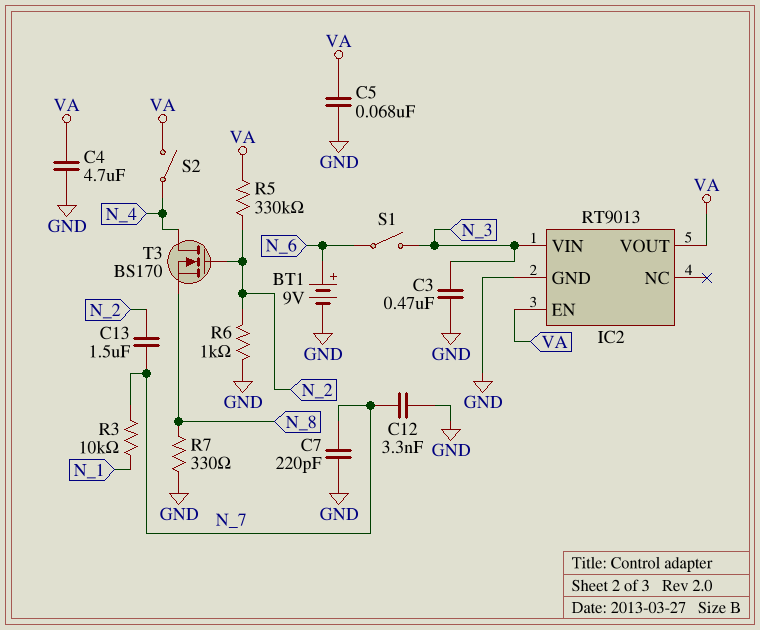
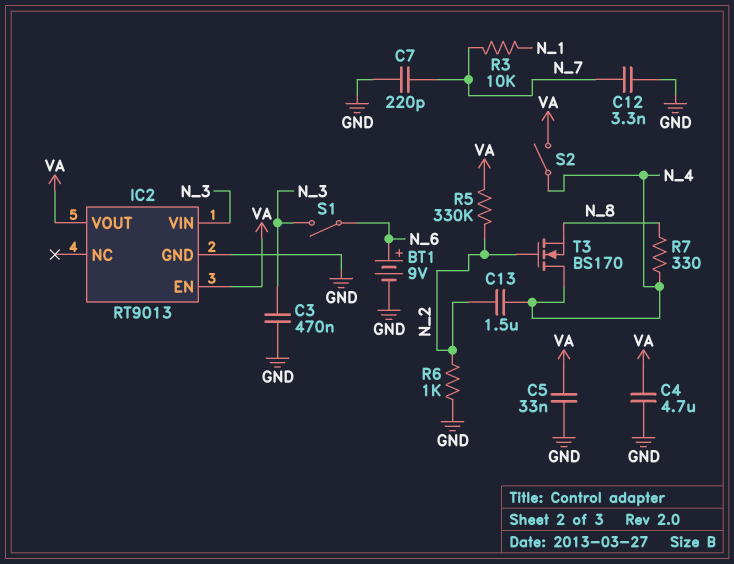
C5: 68nF (GND, VA) -> 33nF (GND, VA)
C13: 1.5uF (N_2, N_7) -> 1.5uF (N_2, N_4)
R7: 330 (GND, N_8) -> 330 (N_4, N_8)

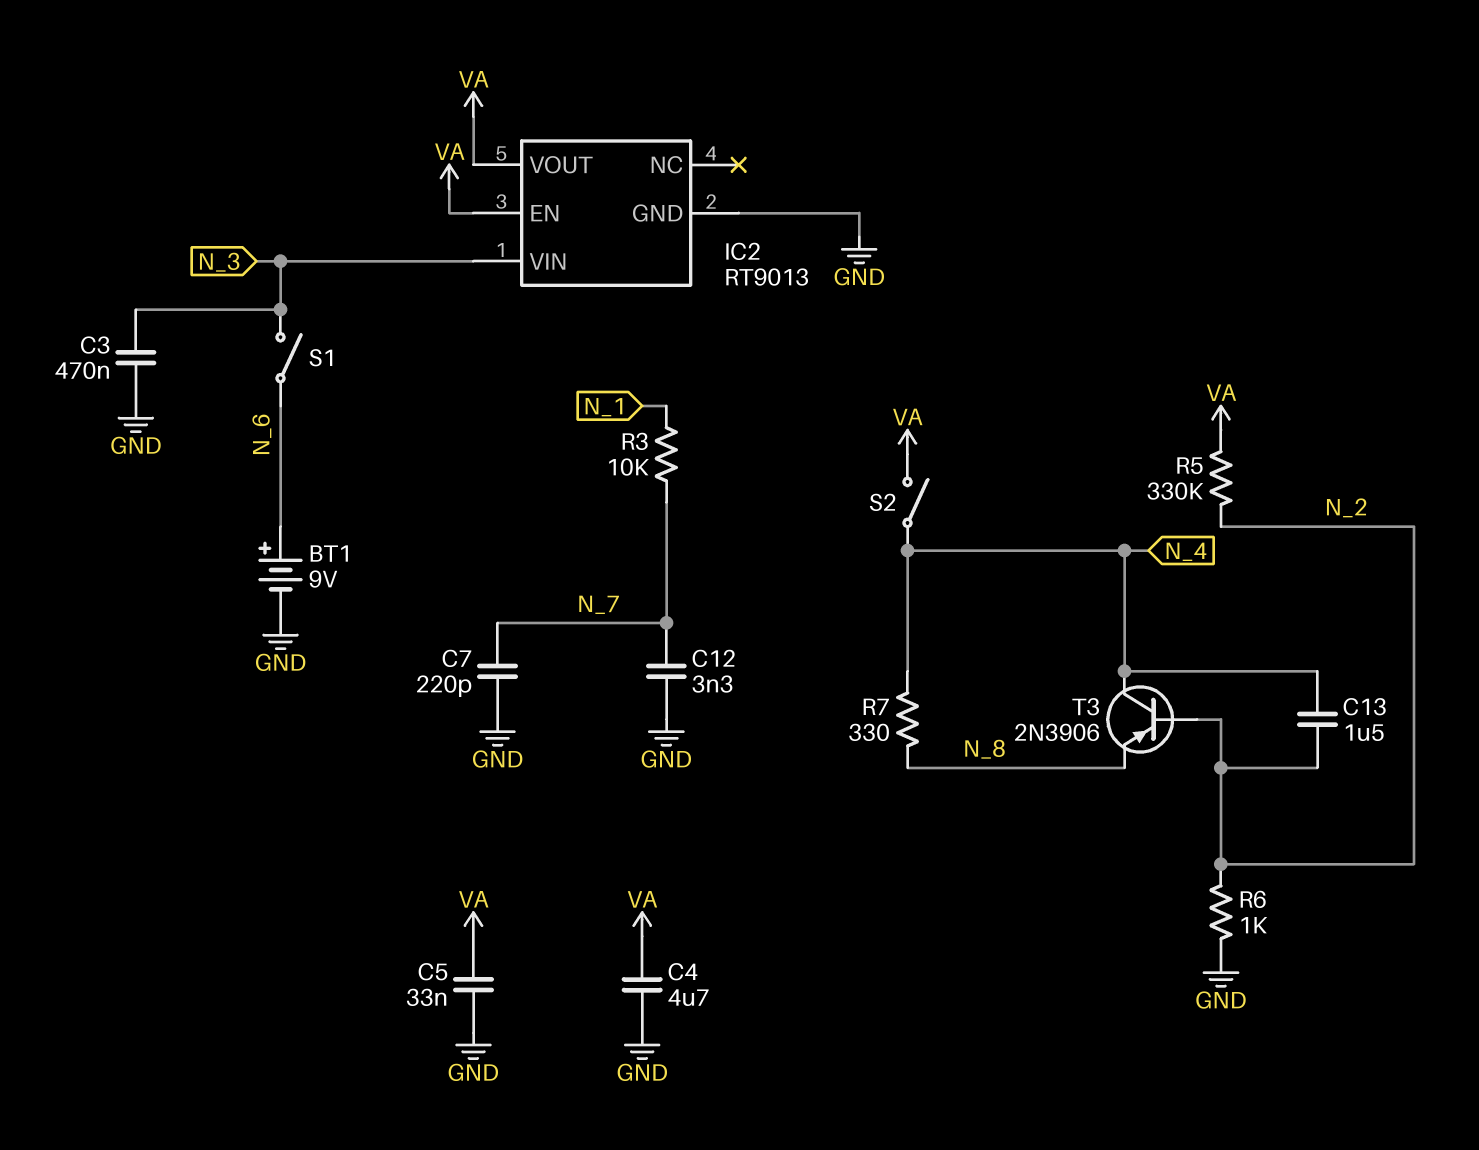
T3: NMOS BS170 (G N_2, D N_4, S N_8) -> PNP 2N3906 (B N_2, C N_4, E N_8)

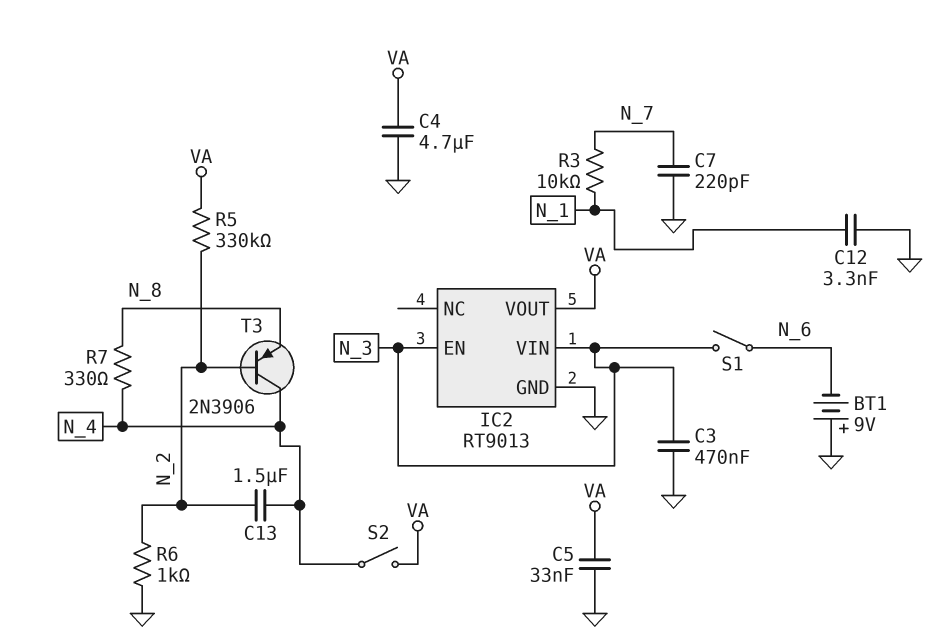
BT1: 9V (plus N_6, minus GND) -> 9V (plus GND, minus N_6)
C12: 3.3nF (GND, N_7) -> 3.3nF (GND, N_1)
IC2 pin EN: VA -> N_3

